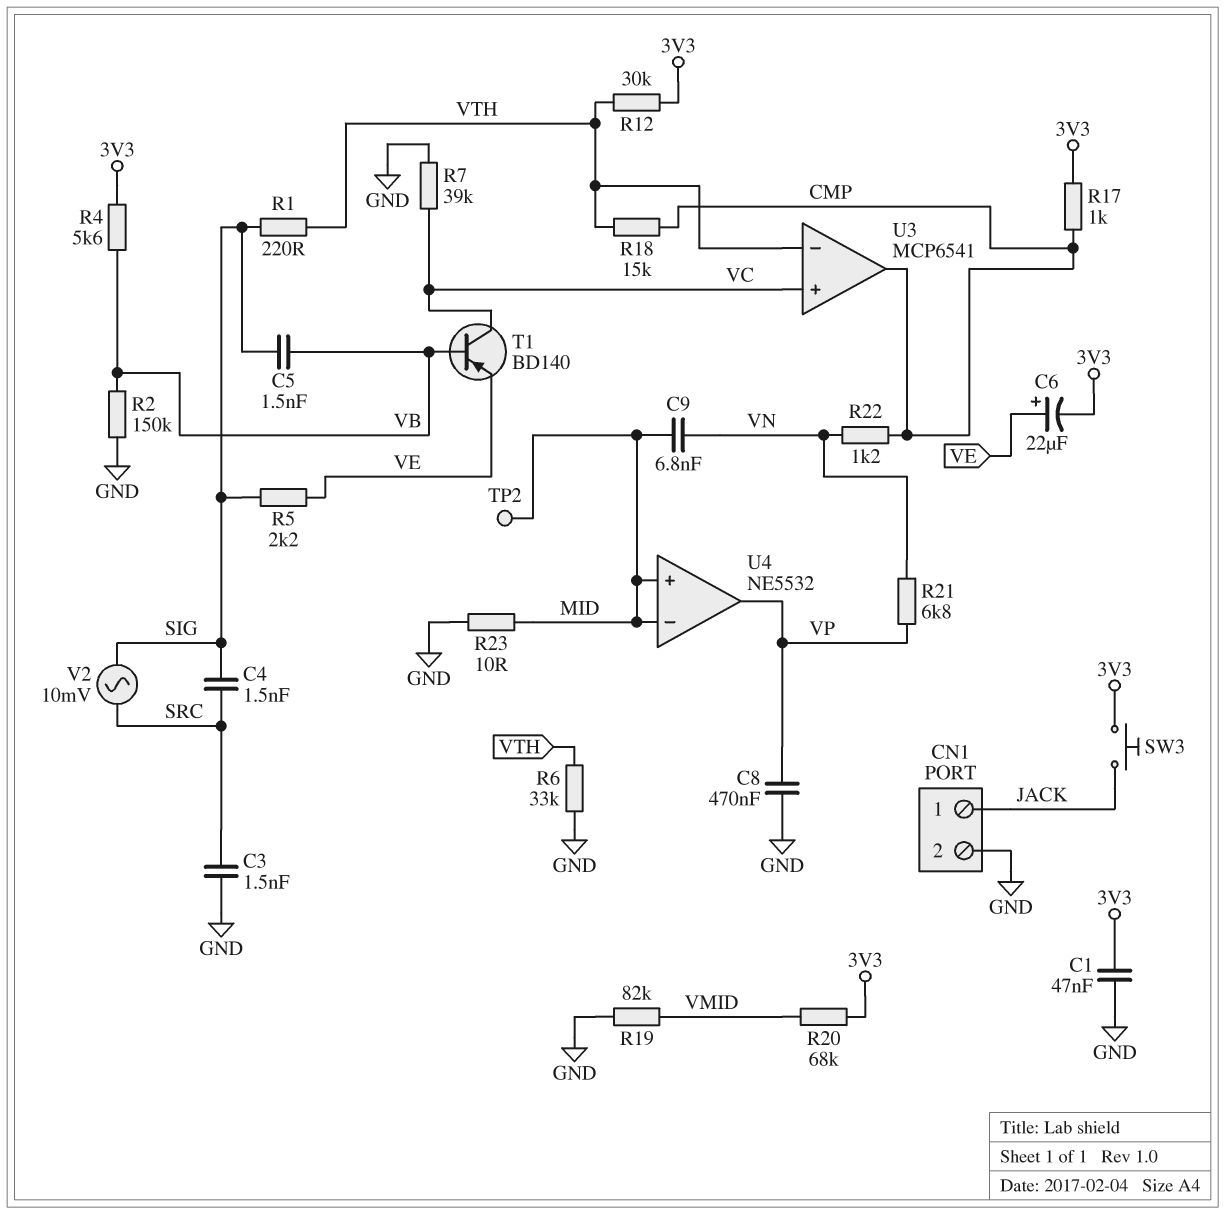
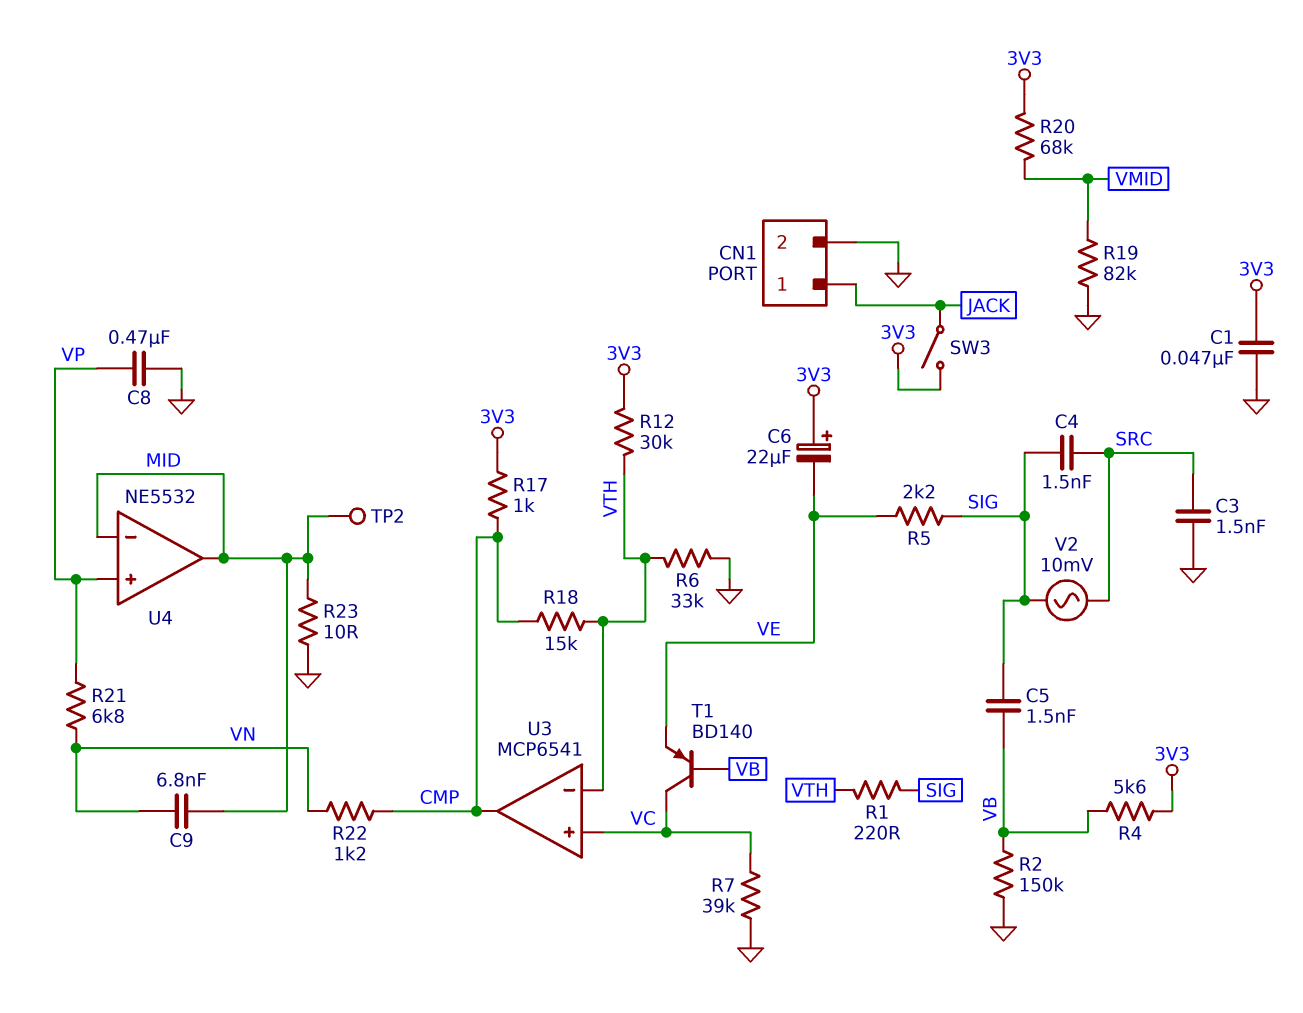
C6: 22uF (plus VE, minus 3V3) -> 22uF (plus 3V3, minus VE)
SW3: button (3V3, JACK) -> switch (3V3, JACK)
U4 pin in+: MID -> VP
U4 pin out: VP -> MID

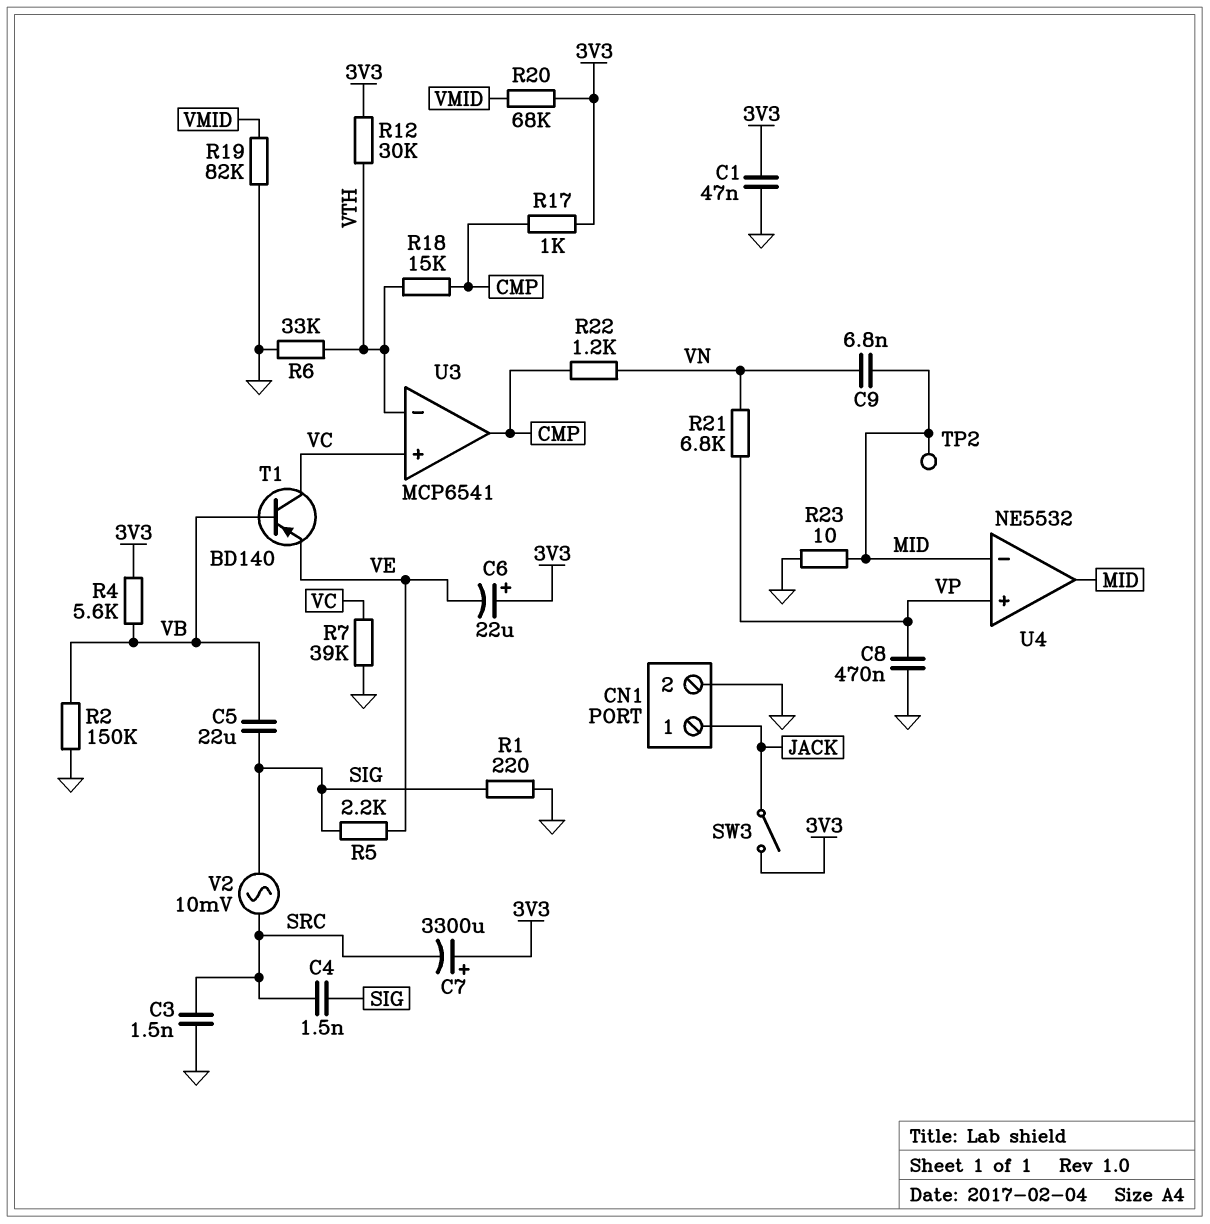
C5: 1.5nF (SIG, VB) -> 22uF (SIG, VB)
C7: none -> 3300uF (plus 3V3, minus SRC)
R1: 220 (SIG, VTH) -> 220 (GND, SIG)

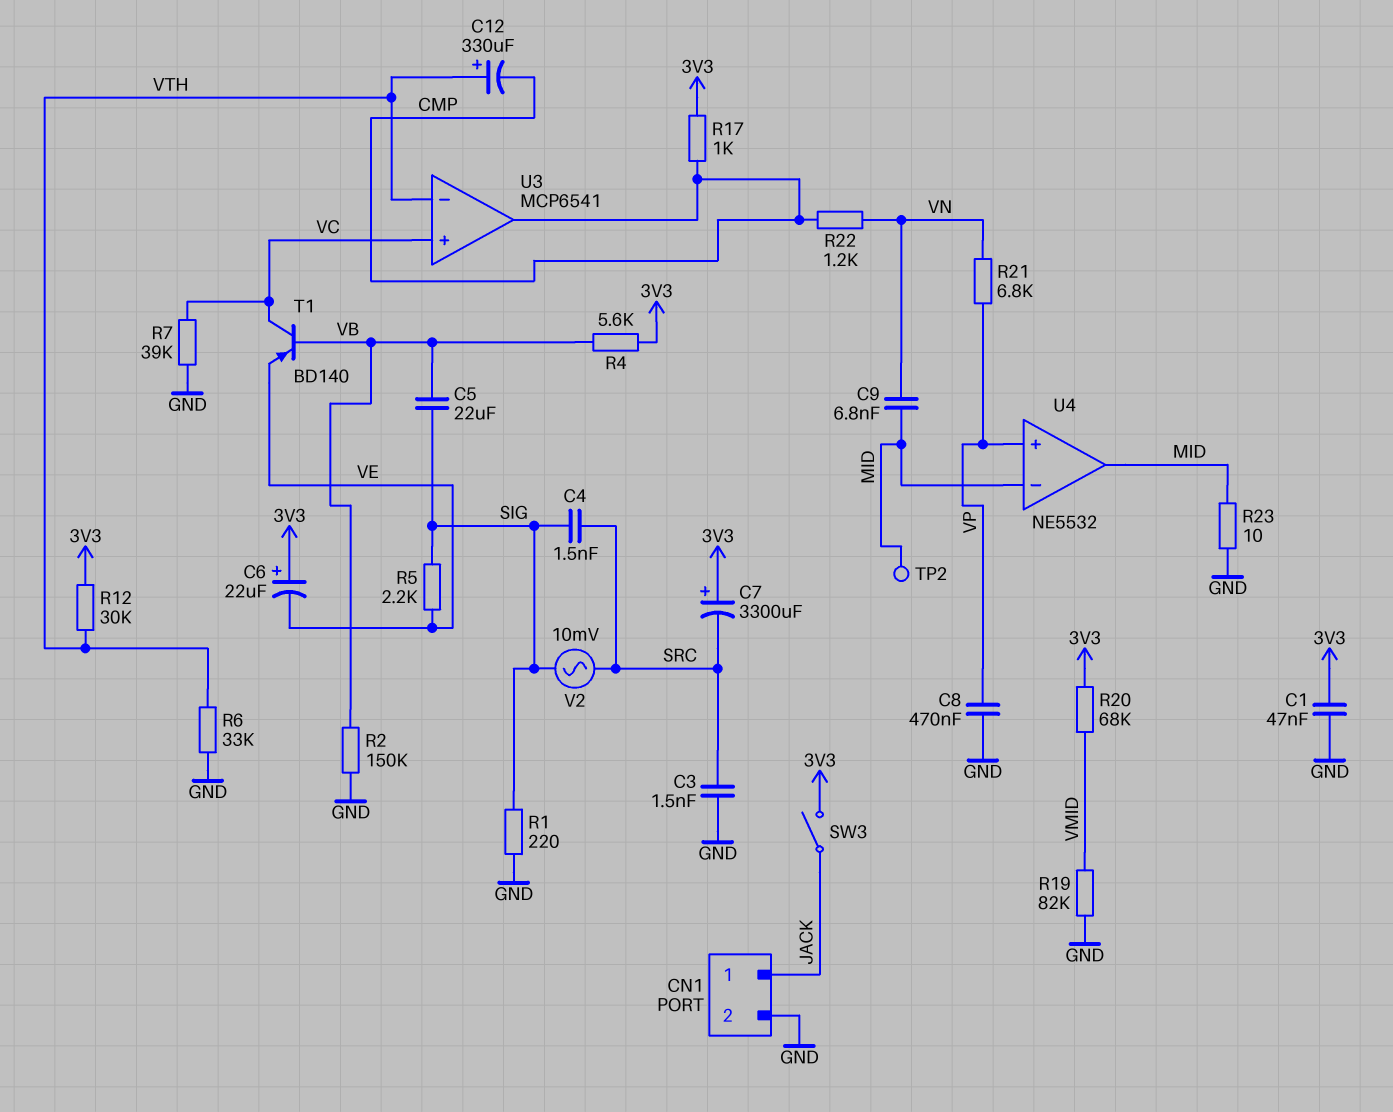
C12: none -> 330uF (plus VTH, minus CMP)
R18: 15k (CMP, VTH) -> none

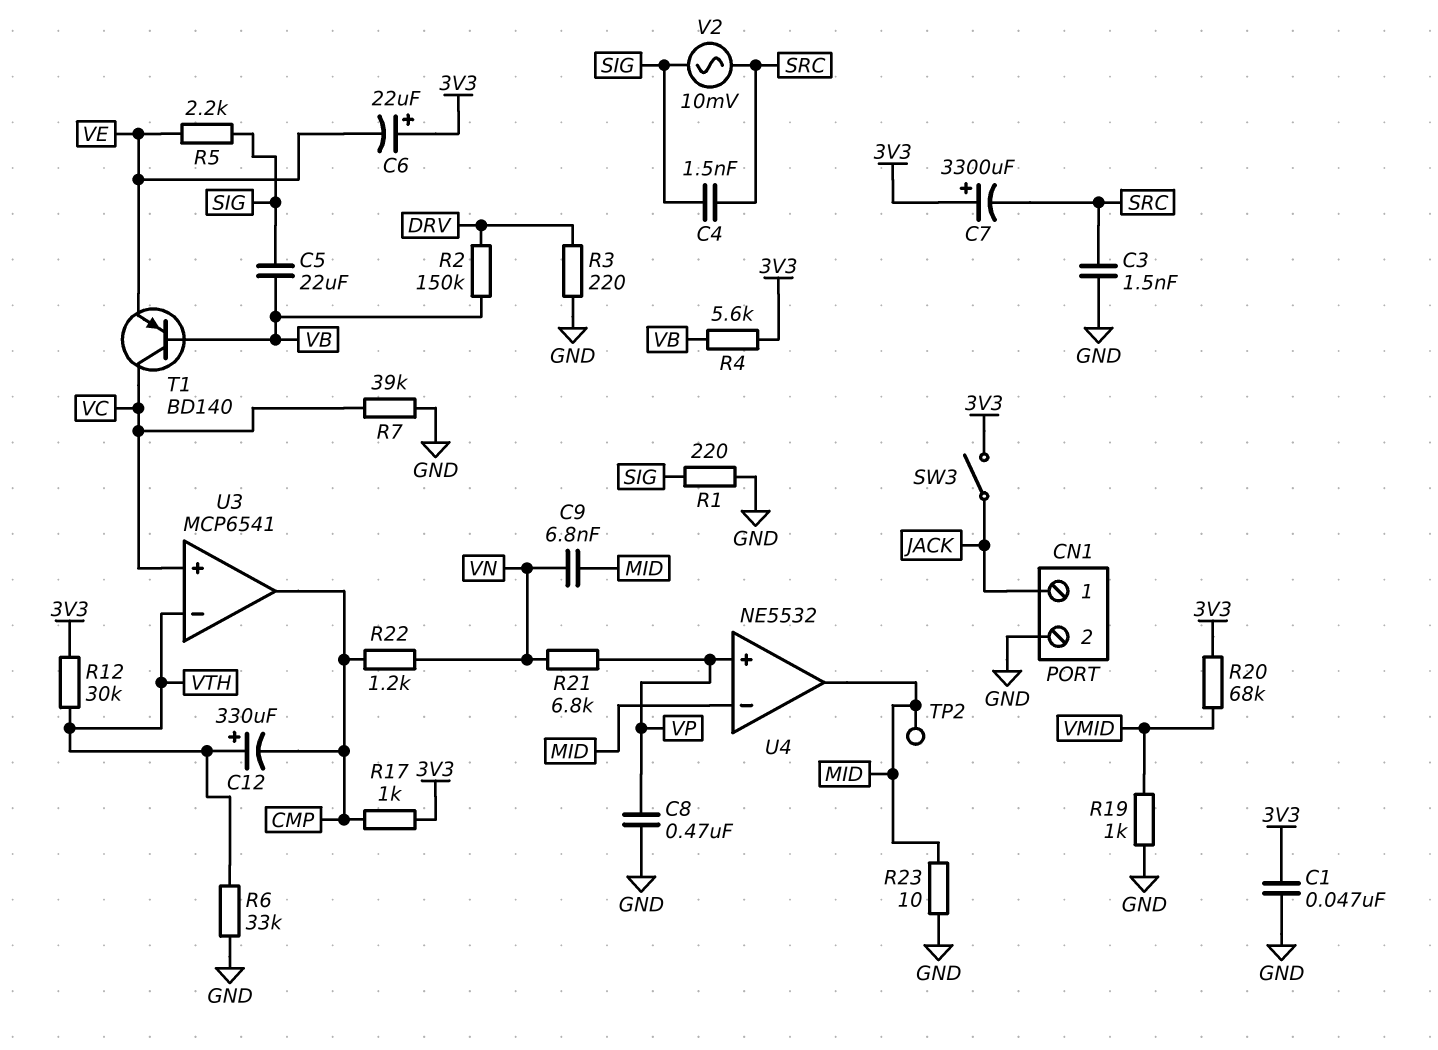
R2: 150k (GND, VB) -> 150k (DRV, VB)
R3: none -> 220 (DRV, GND)
R19: 82k (GND, VMID) -> 1k (GND, VMID)

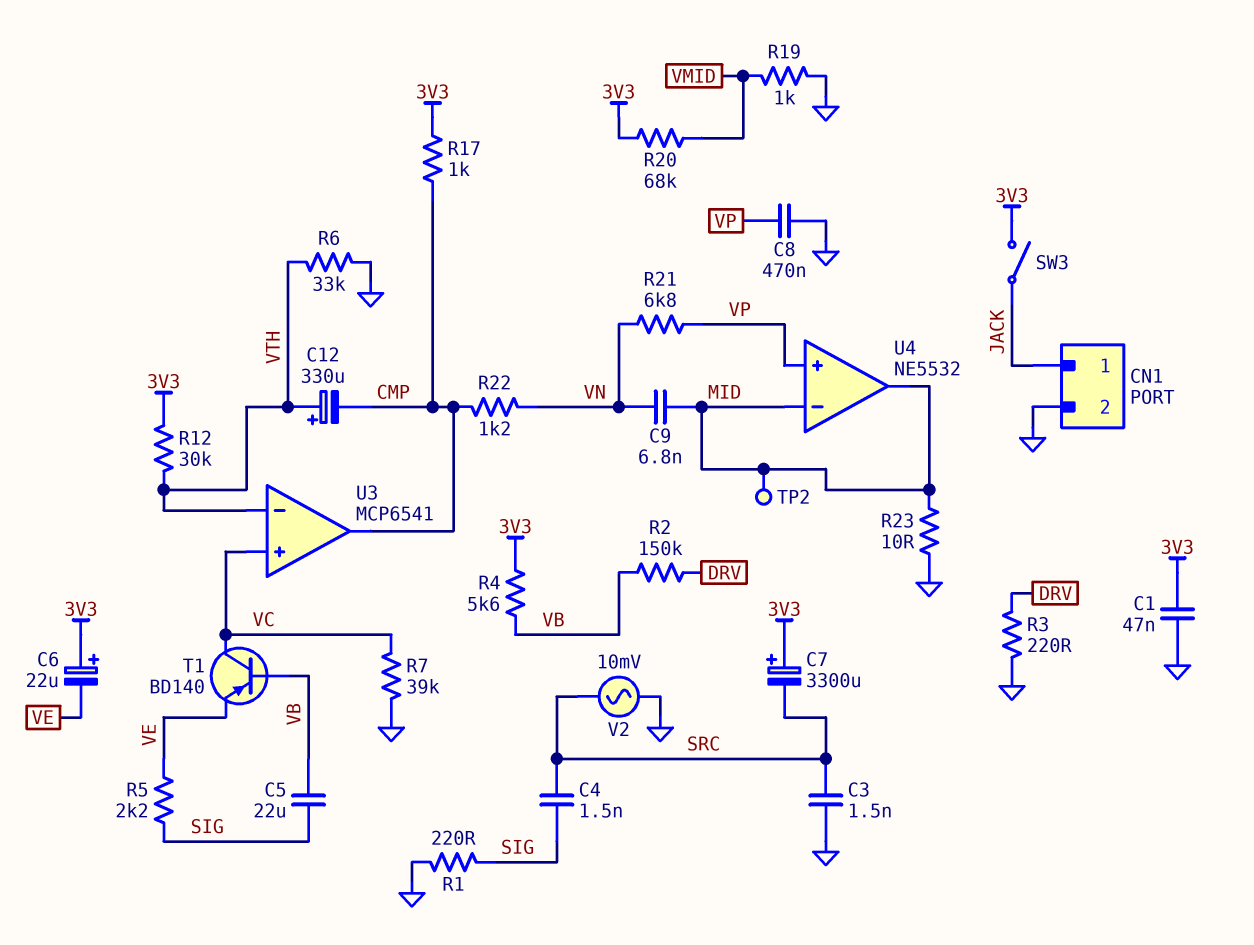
V2: AC 10mV (SIG, SRC) -> AC 10mV (GND, SRC)

